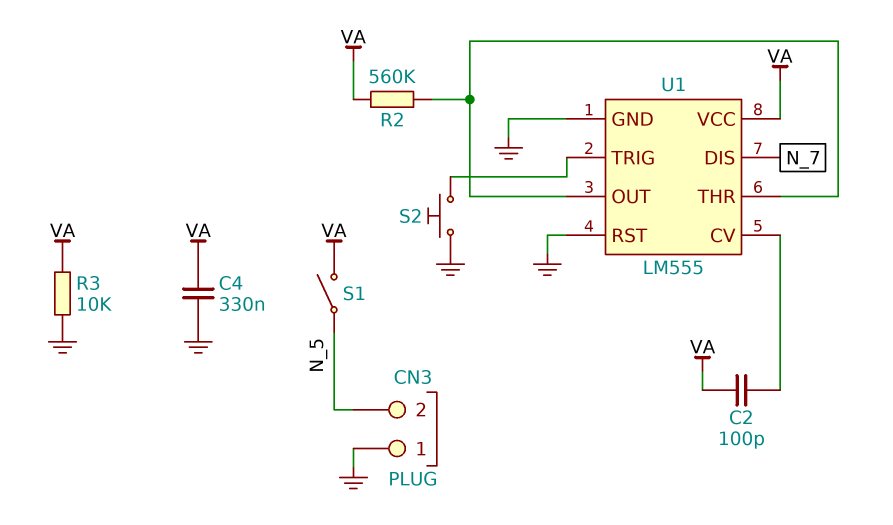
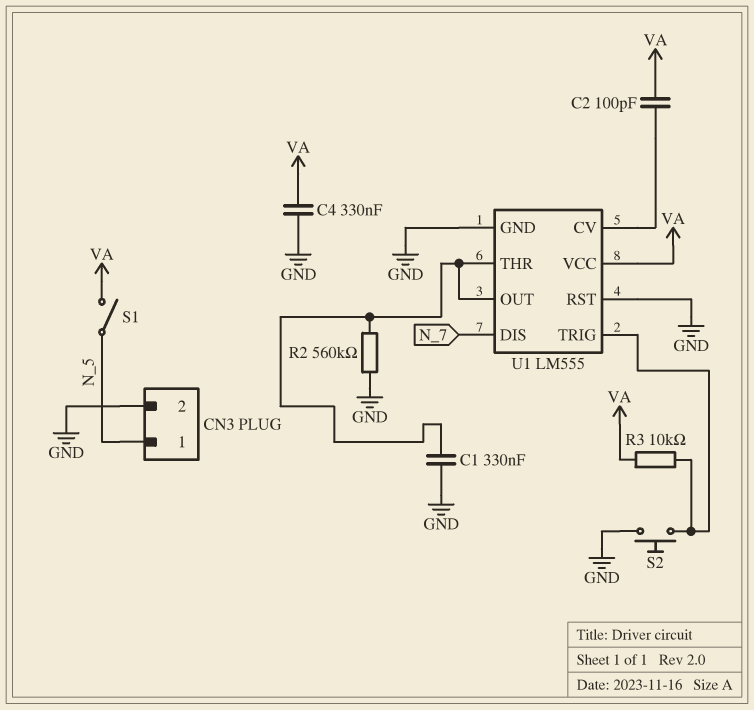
C1: none -> 330nF (GND, U1/OUT)
CN3 pin 1: GND -> N_5
CN3 pin 2: N_5 -> GND
R2: 560k (U1/OUT, VA) -> 560k (GND, U1/OUT)
R3: 10k (GND, VA) -> 10k (U1/TRIG, VA)

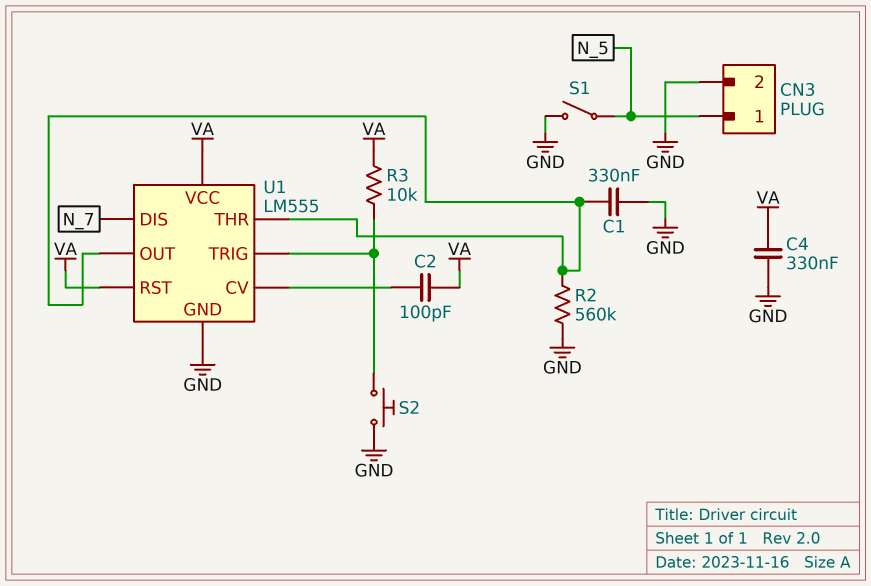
S1: switch (N_5, VA) -> switch (GND, N_5)
U1 pin RST: GND -> VA

